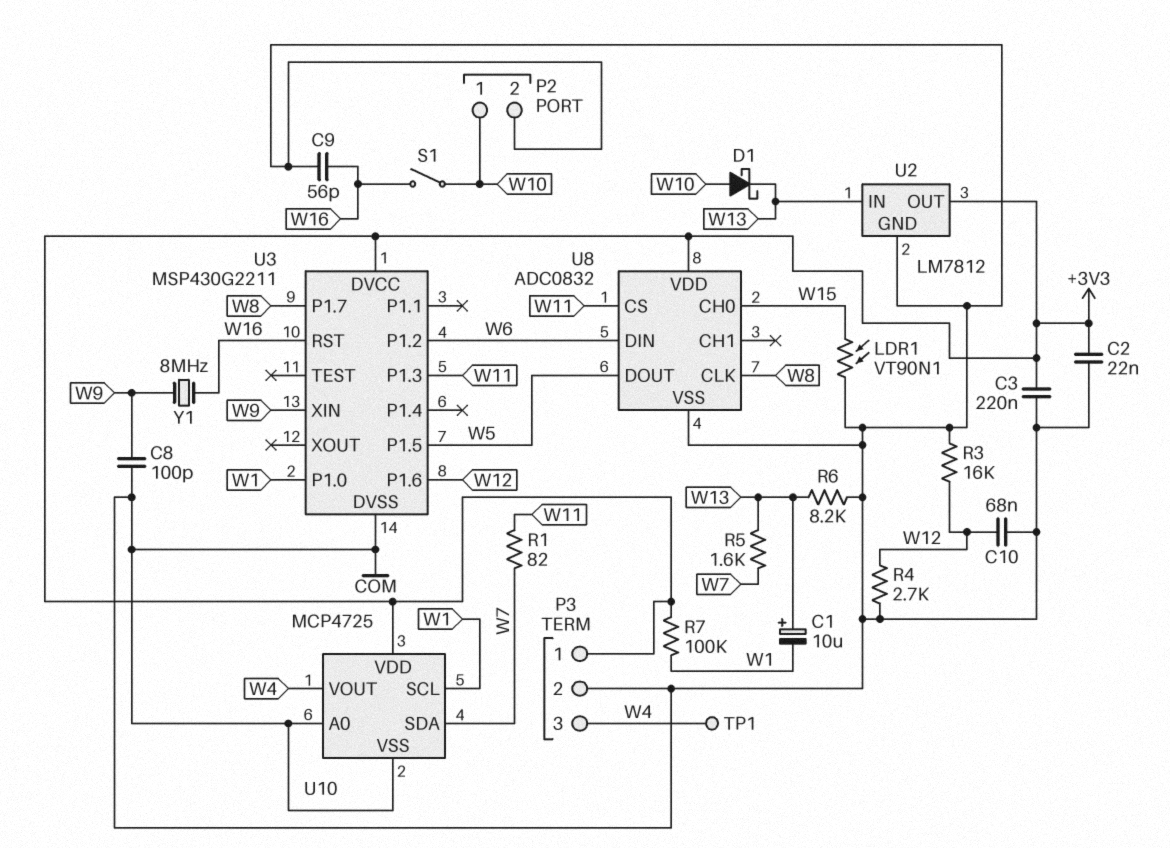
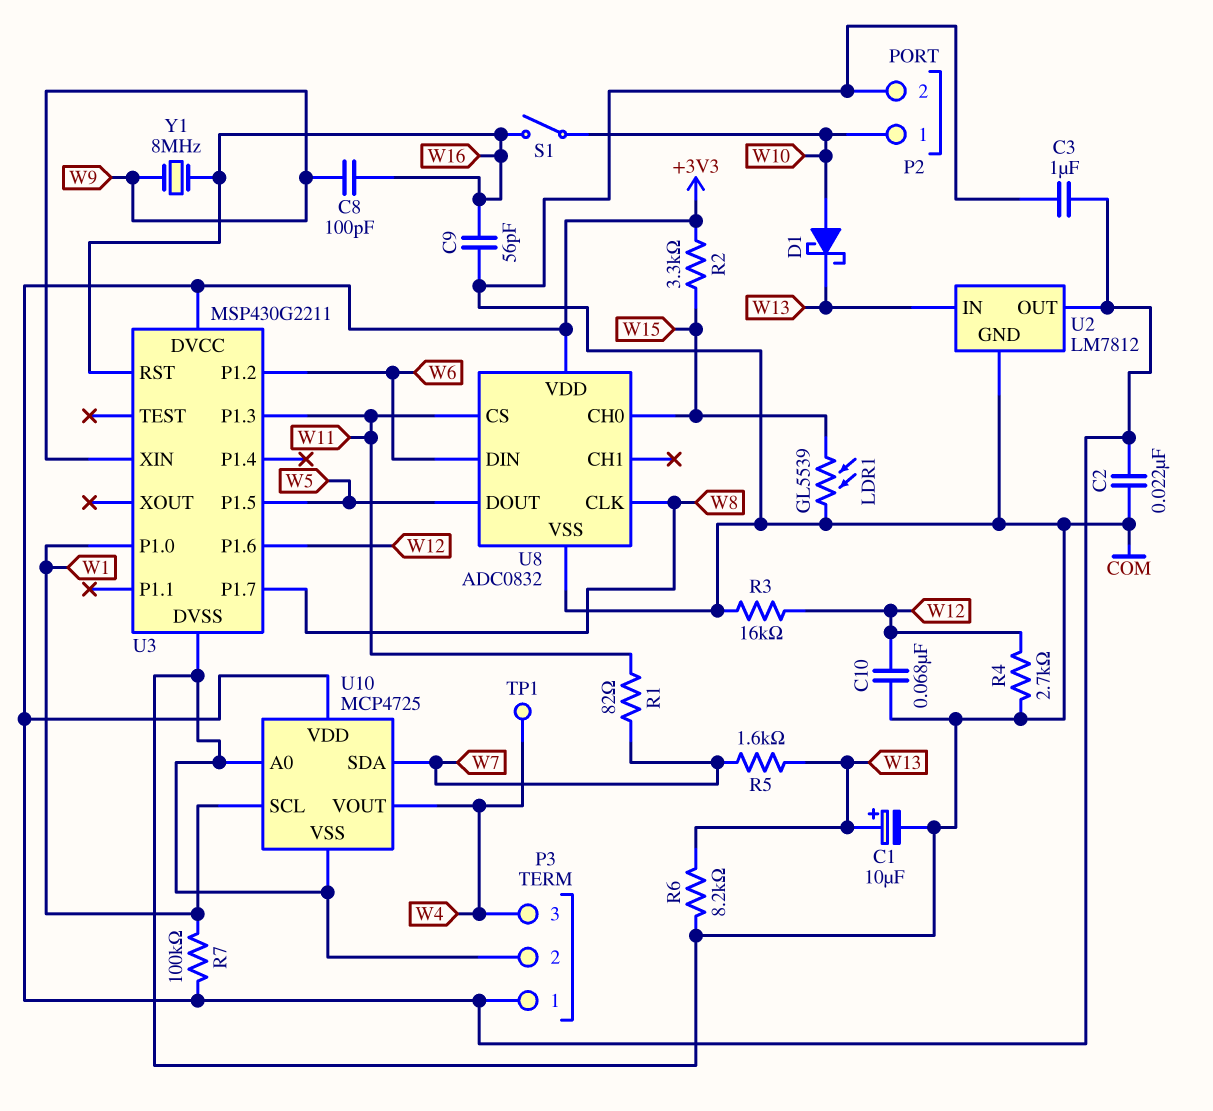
C1: 10uF (plus W13, minus W1) -> 10uF (plus W13, minus COM)
C3: 220nF (+3V3, COM) -> 1uF (+3V3, COM)
C8: 100pF (COM, W9) -> 100pF (W9, W16)
LDR1: VT90N1 (COM, W15) -> GL5539 (COM, W15)
R2: none -> 3.3k (+3V3, W15)

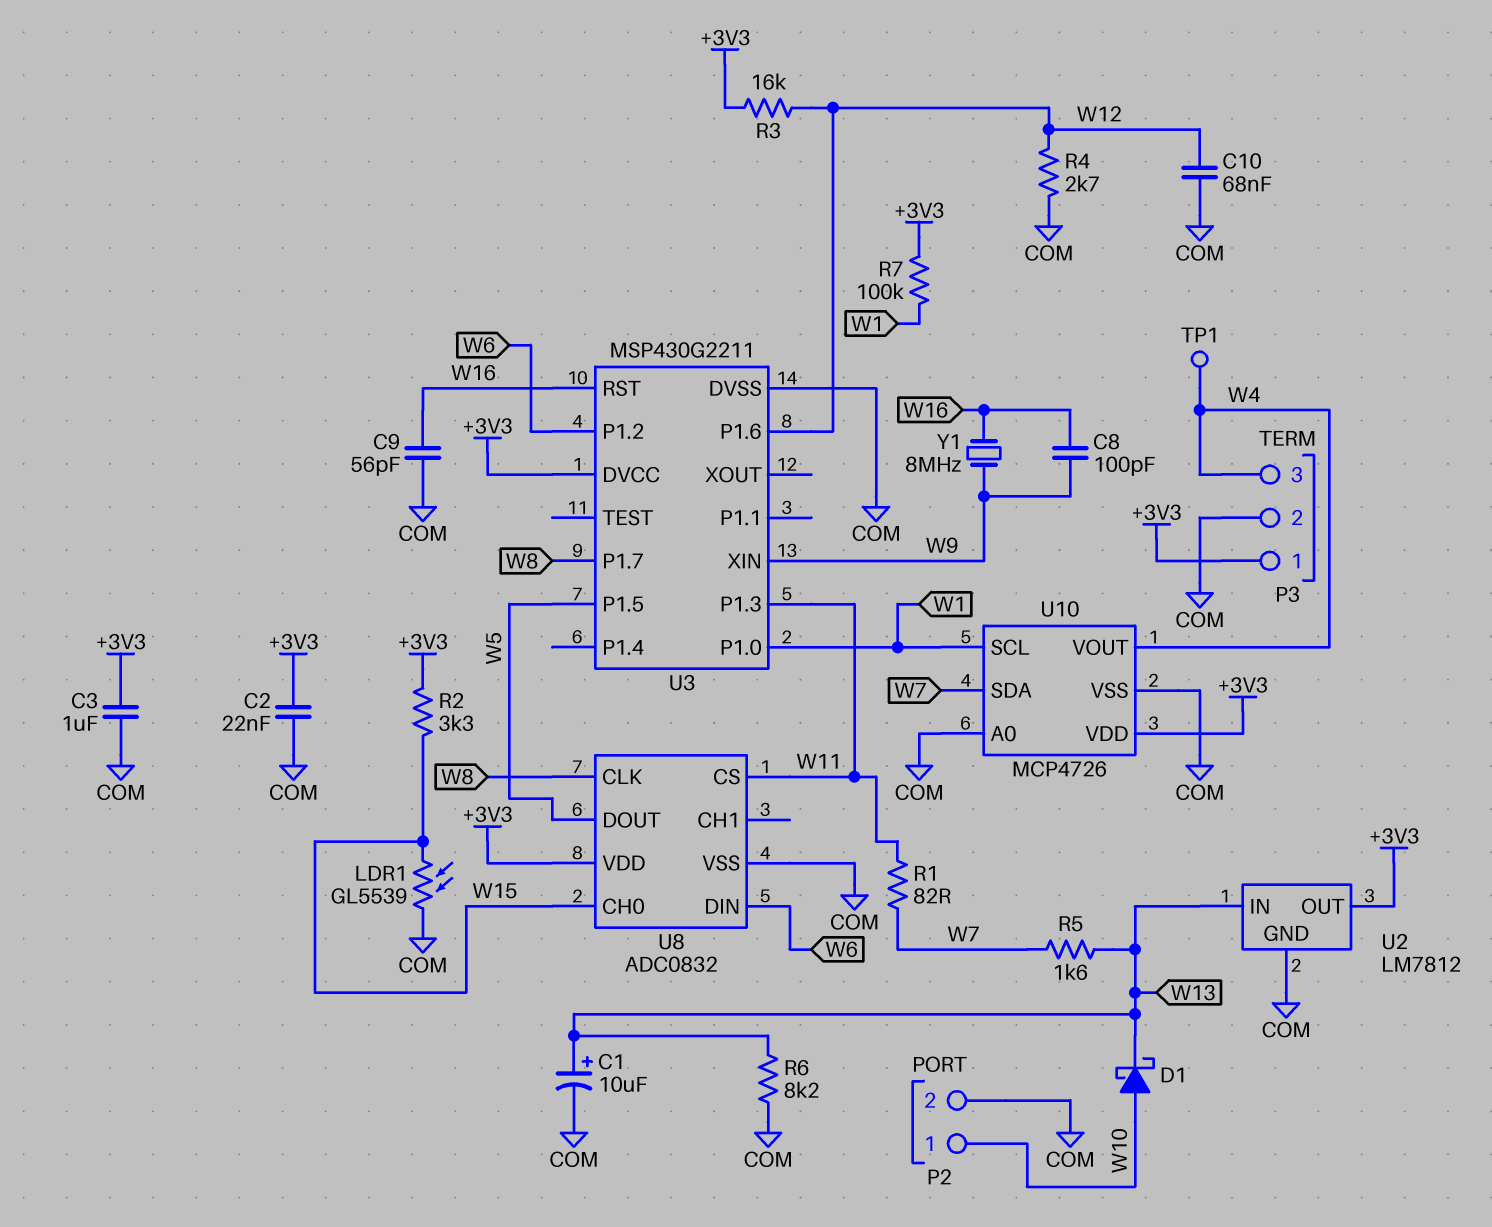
R3: 16k (COM, W12) -> 16k (+3V3, W12)
S1: switch (W10, W16) -> none
U10: MCP4725 -> MCP4726

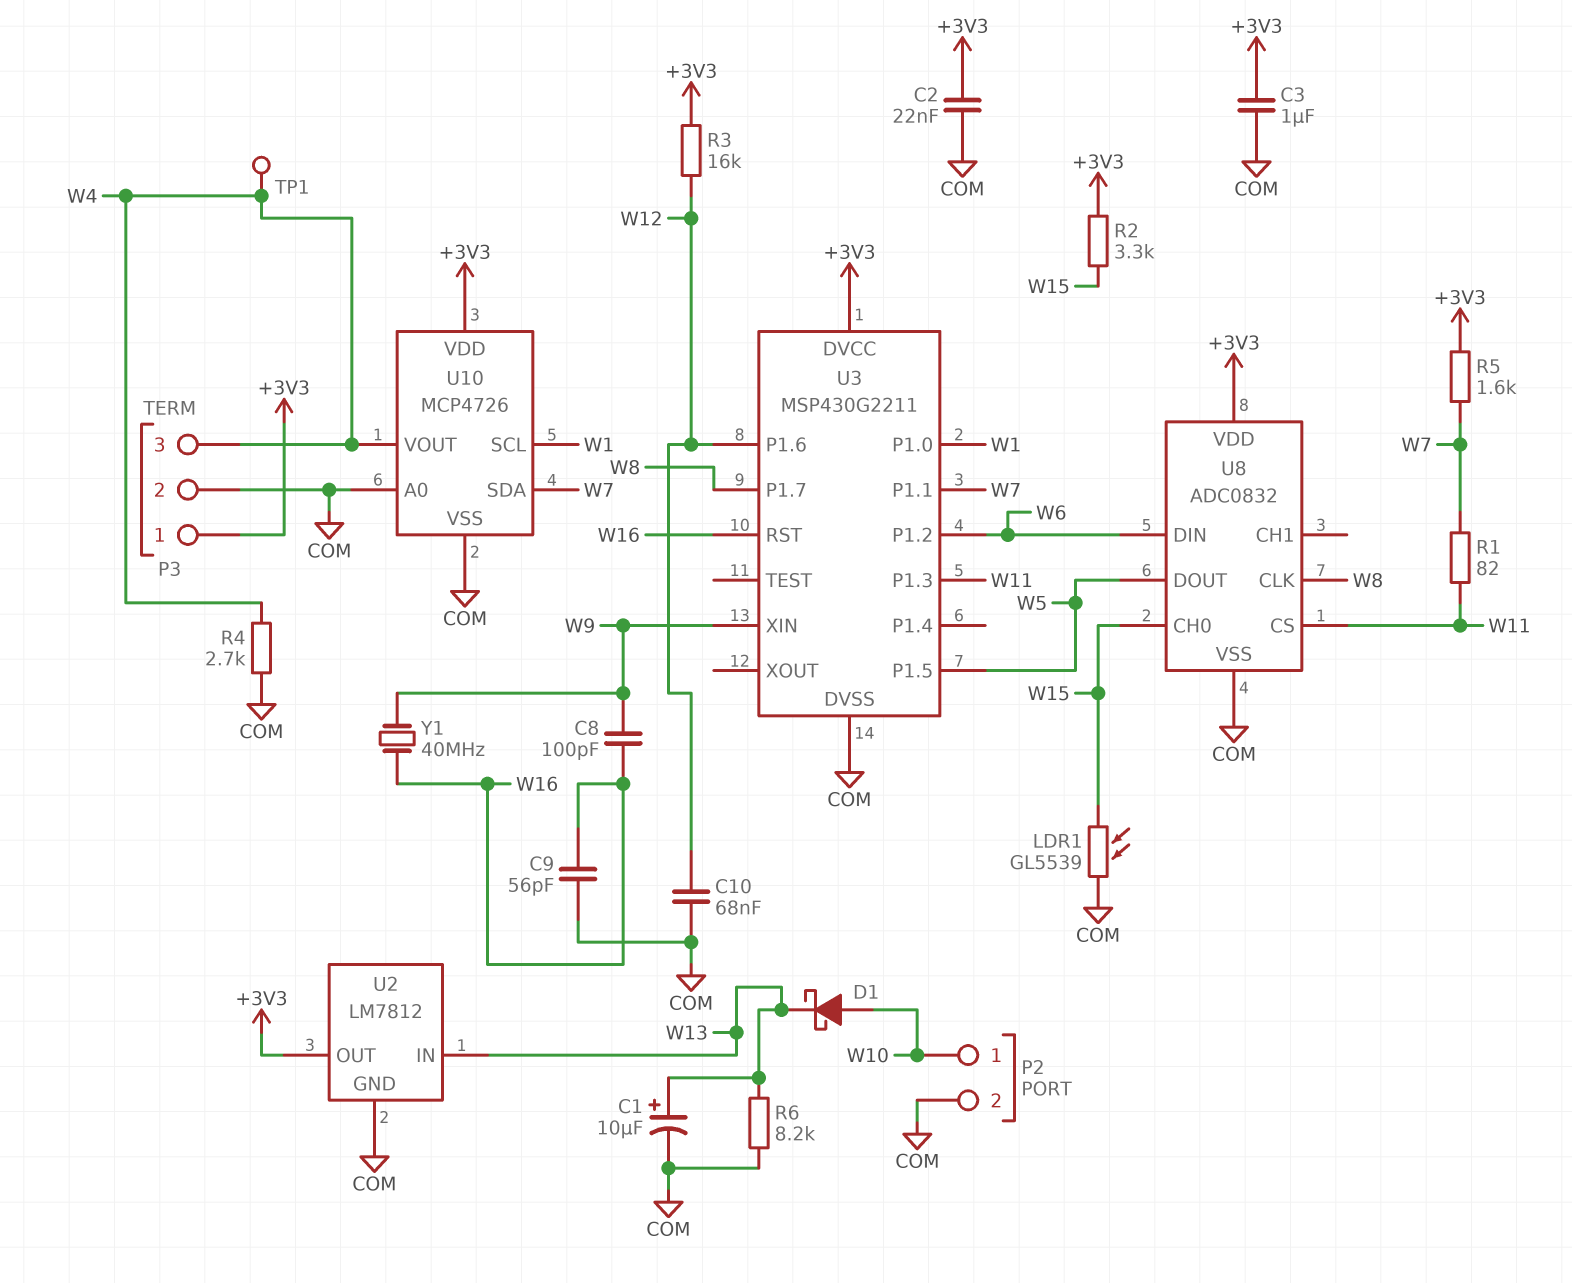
R4: 2.7k (COM, W12) -> 2.7k (COM, W4)
R5: 1.6k (W7, W13) -> 1.6k (+3V3, W7)
R7: 100k (+3V3, W1) -> none
U3 pin P1.1: none -> W7
Y1: 8MHz (W9, W16) -> 40MHz (W9, W16)

